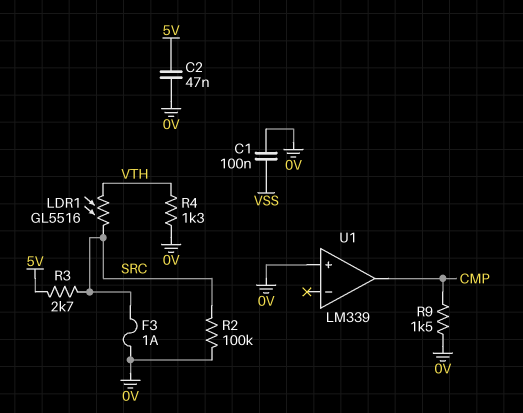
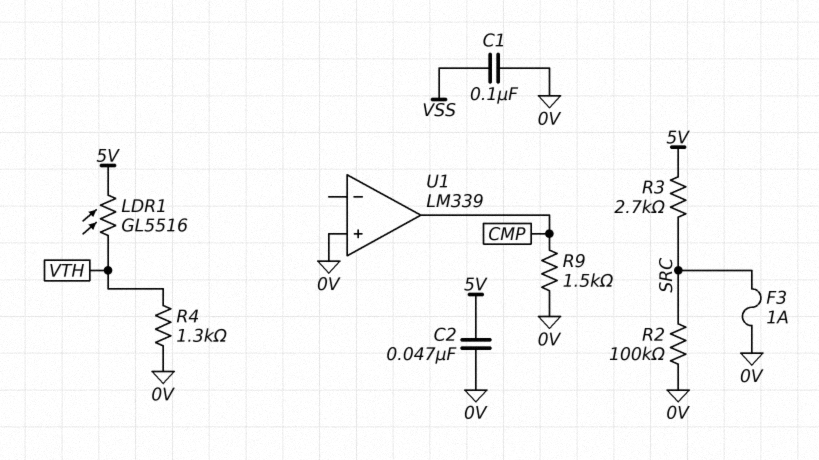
LDR1: GL5516 (SRC, VTH) -> GL5516 (5V, VTH)

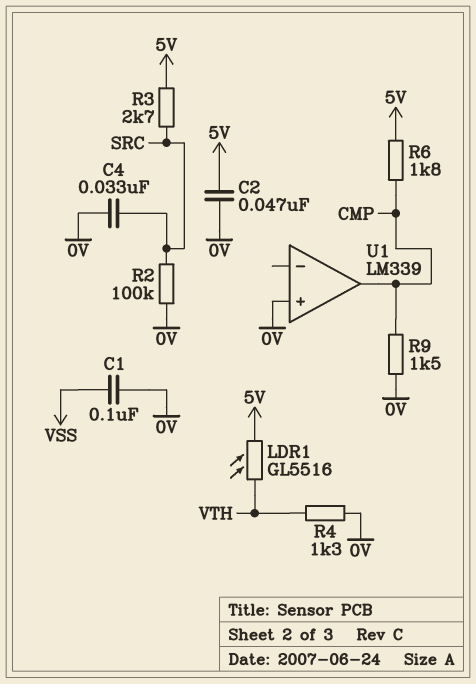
C4: none -> 33nF (0V, SRC)
F3: 1A (0V, SRC) -> none
R6: none -> 1.8k (5V, CMP)

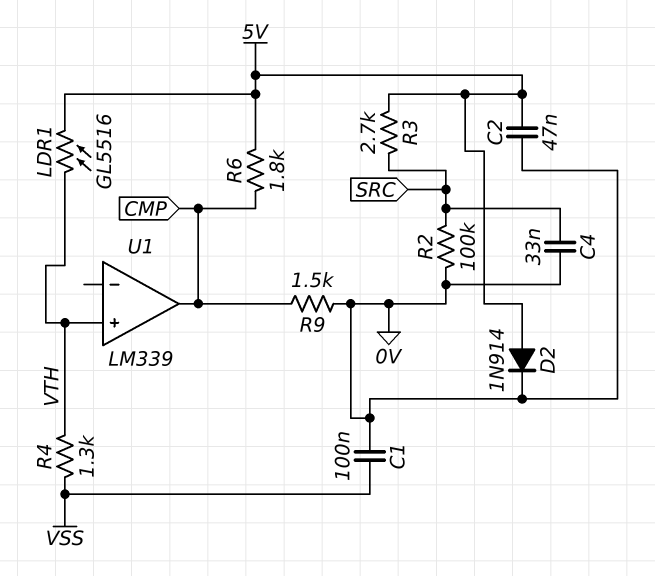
D2: none -> diode 1N914 (A 5V, K 0V)
R4: 1.3k (0V, VTH) -> 1.3k (VSS, VTH)
U1 pin in+: 0V -> VTH

